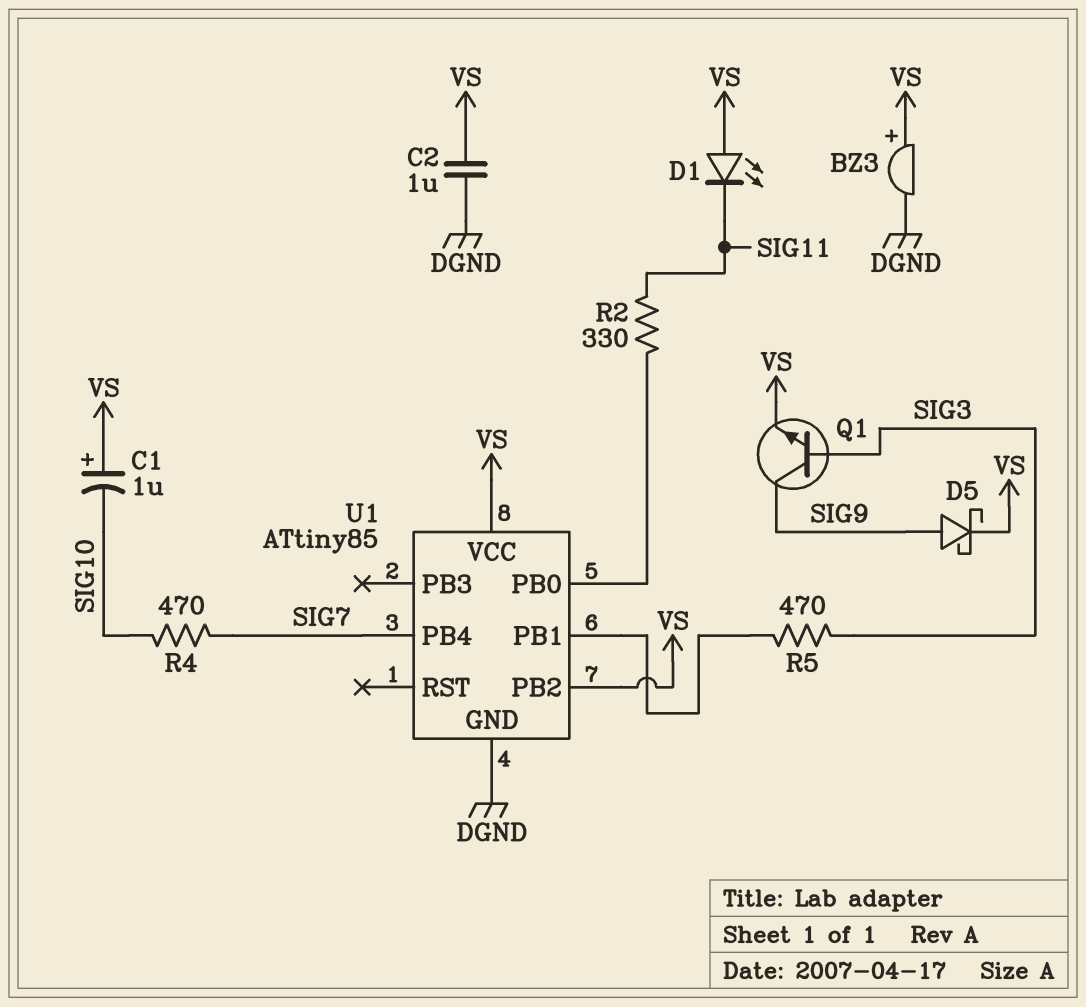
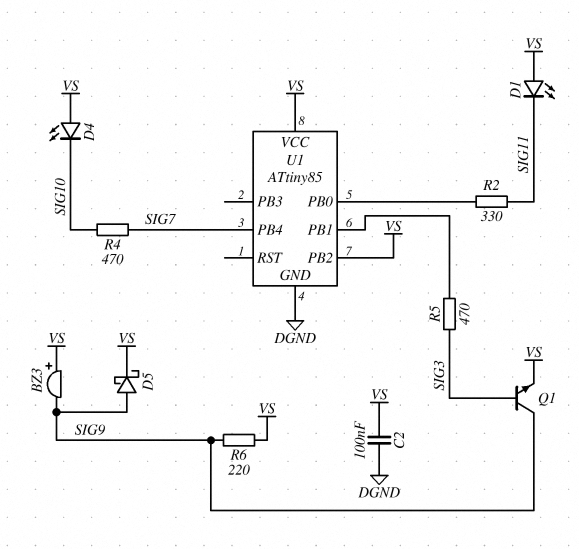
BZ3: buzzer (plus VS, minus DGND) -> buzzer (plus VS, minus SIG9)
C1: 1uF (plus VS, minus SIG10) -> none
C2: 1uF (DGND, VS) -> 100nF (DGND, VS)
D4: none -> LED (A VS, K SIG10)
R6: none -> 220 (SIG9, VS)

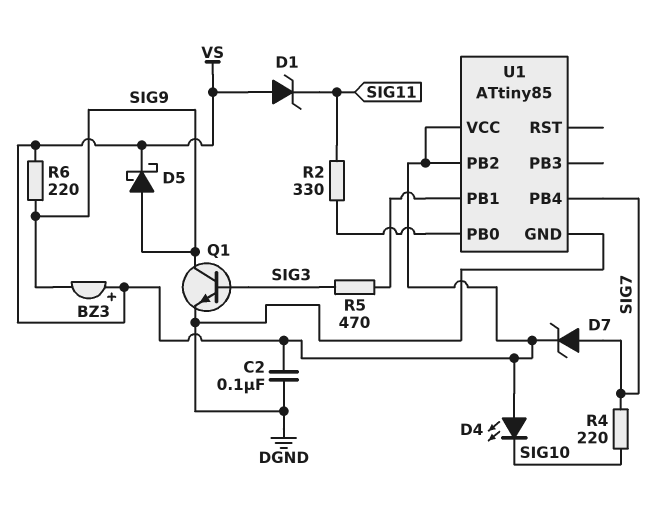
D1: LED (A VS, K SIG11) -> zener (A VS, K SIG11)
D7: none -> zener (A SIG7, K VS)
Q1: NPN (B SIG3, C SIG9, E VS) -> NPN (B SIG3, C SIG9, E DGND)
R4: 470 (SIG7, SIG10) -> 220 (SIG7, SIG10)

